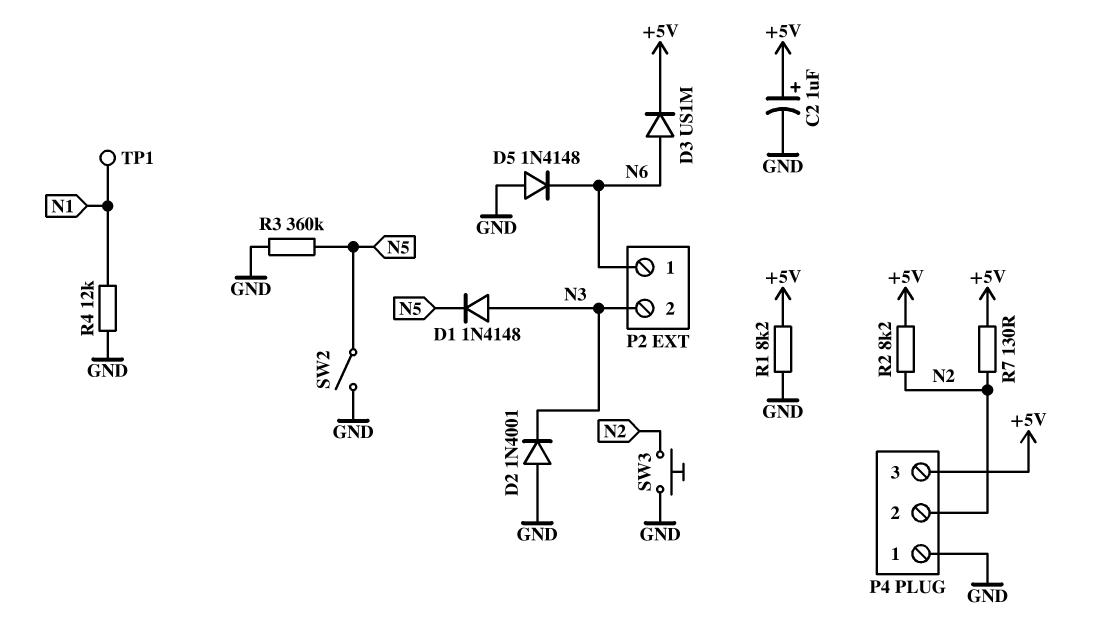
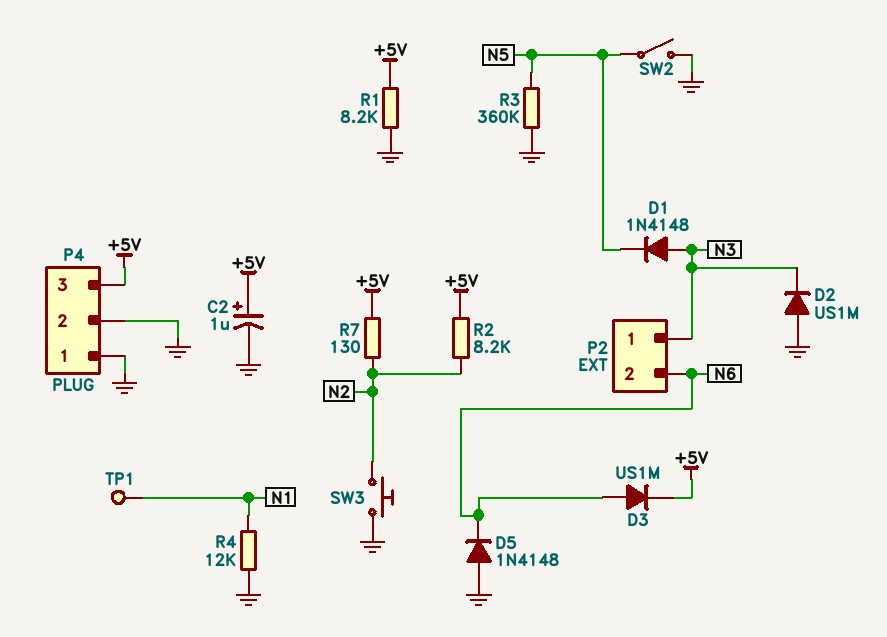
D2: diode 1N4001 (A GND, K N3) -> diode US1M (A GND, K N3)
P2 pin 1: N6 -> N3
P2 pin 2: N3 -> N6
P4 pin 2: N2 -> GND

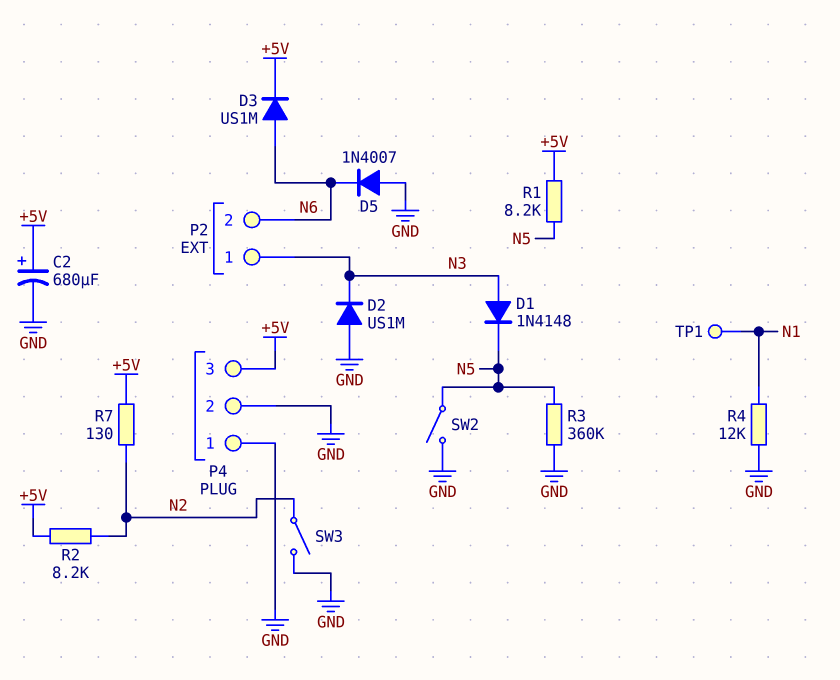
C2: 1uF (plus +5V, minus GND) -> 680uF (plus +5V, minus GND)
D5: diode 1N4148 (A GND, K N6) -> diode 1N4007 (A GND, K N6)
R1: 8.2k (+5V, GND) -> 8.2k (+5V, N5)
SW3: button (GND, N2) -> switch (GND, N2)

